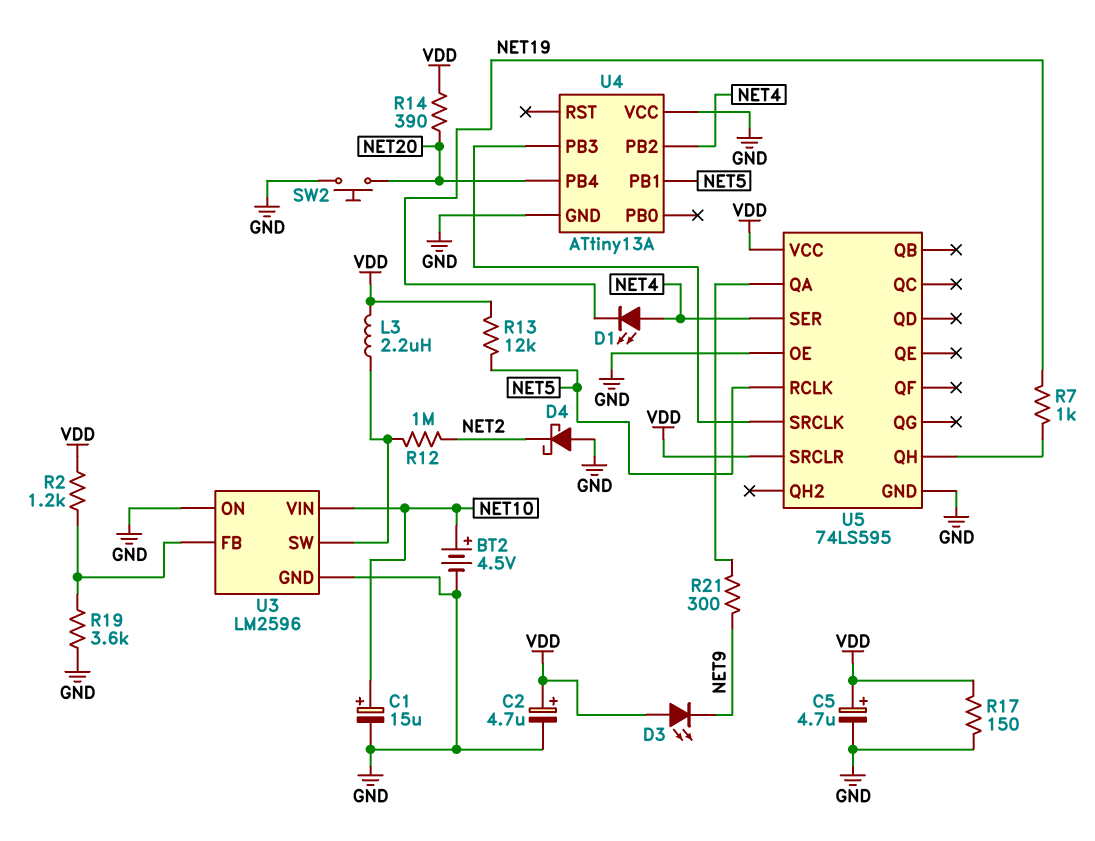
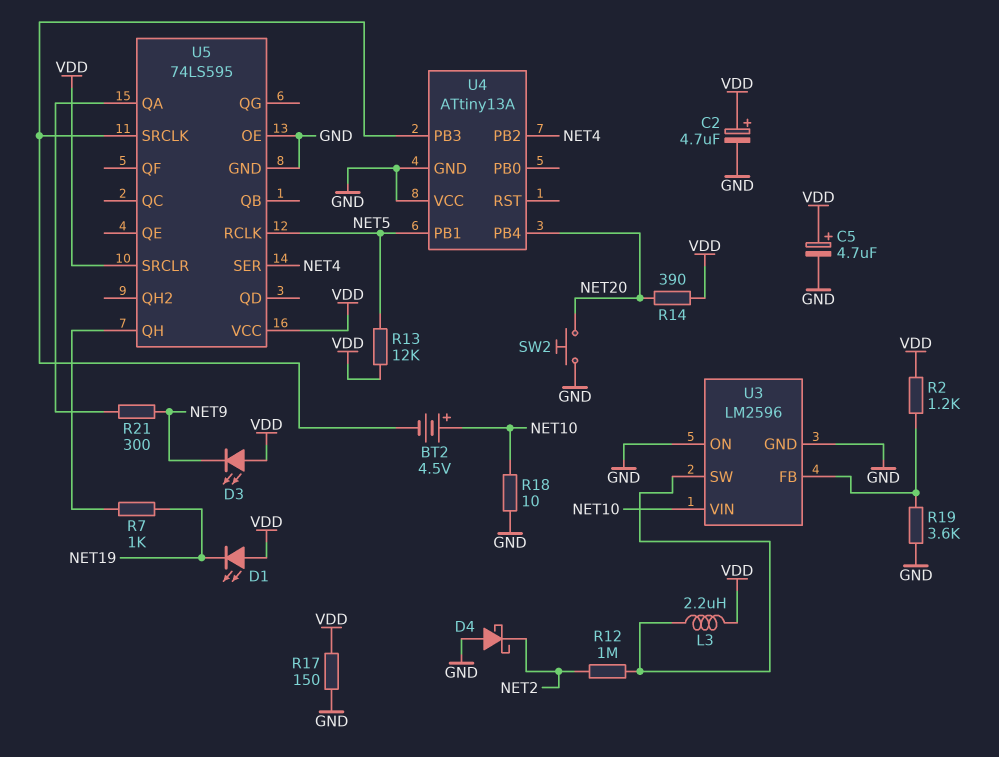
BT2: 4.5V (plus NET10, minus GND) -> 4.5V (plus NET10, minus U4/PB3)
C1: 15uF (plus NET10, minus GND) -> none
D1: LED (A NET4, K NET19) -> LED (A VDD, K NET19)
R18: none -> 10 (GND, NET10)

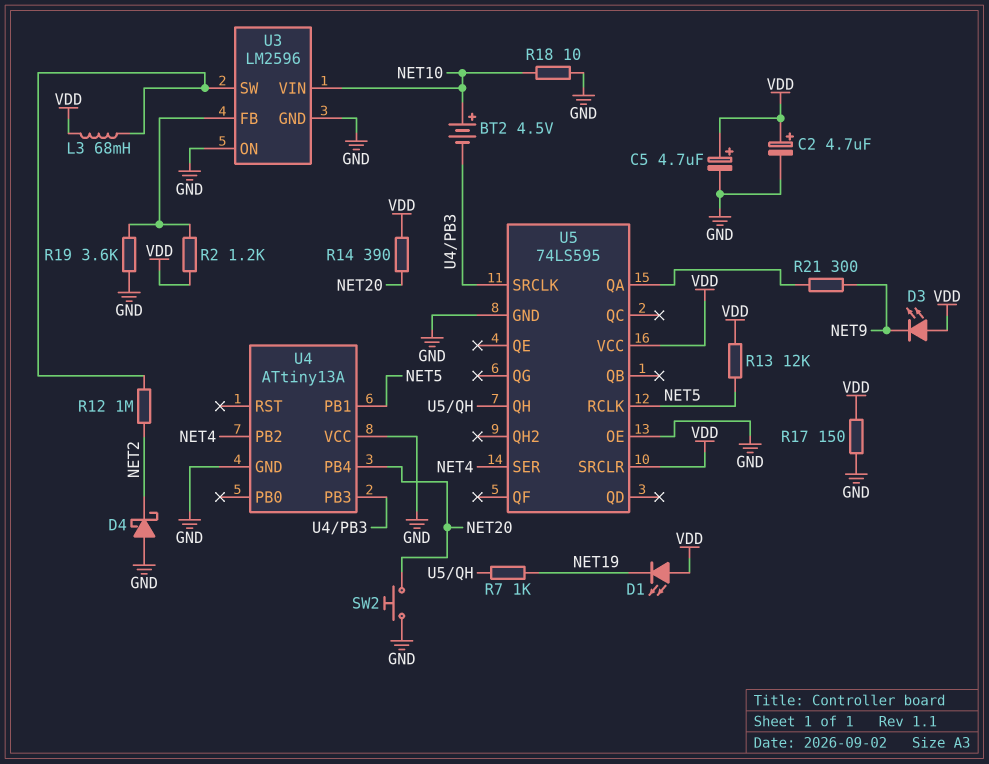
L3: 2.2uH (U3/SW, VDD) -> 68mH (U3/SW, VDD)

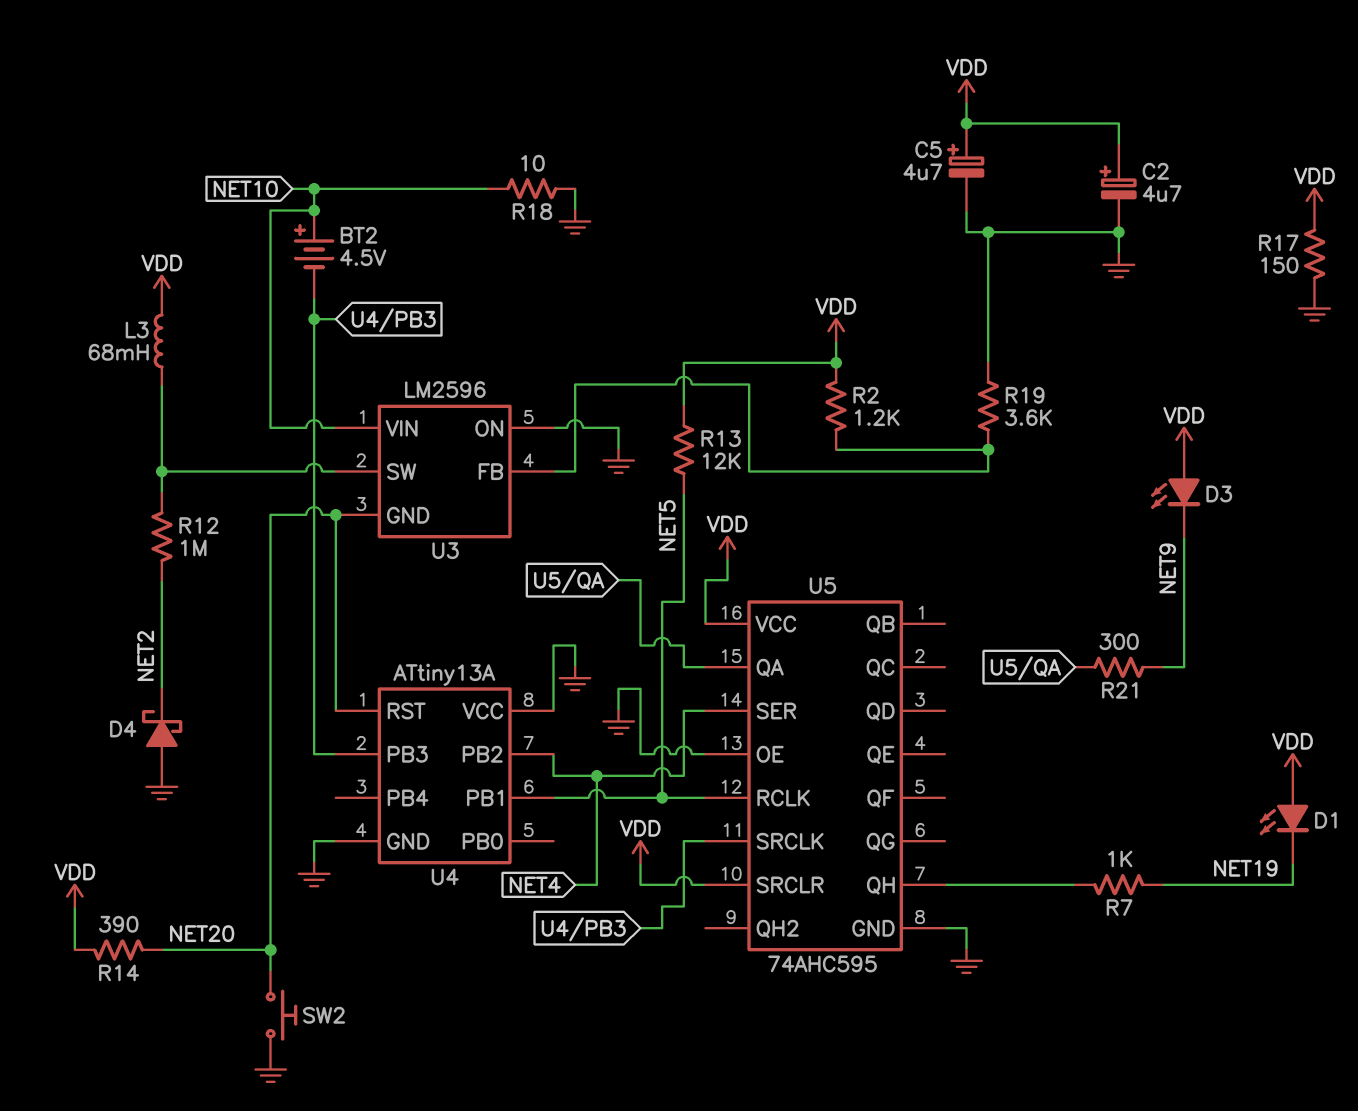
U3 pin GND: GND -> NET20
U4 pin PB4: NET20 -> none
U4 pin RST: none -> NET20
U5: 74LS595 -> 74AHC595

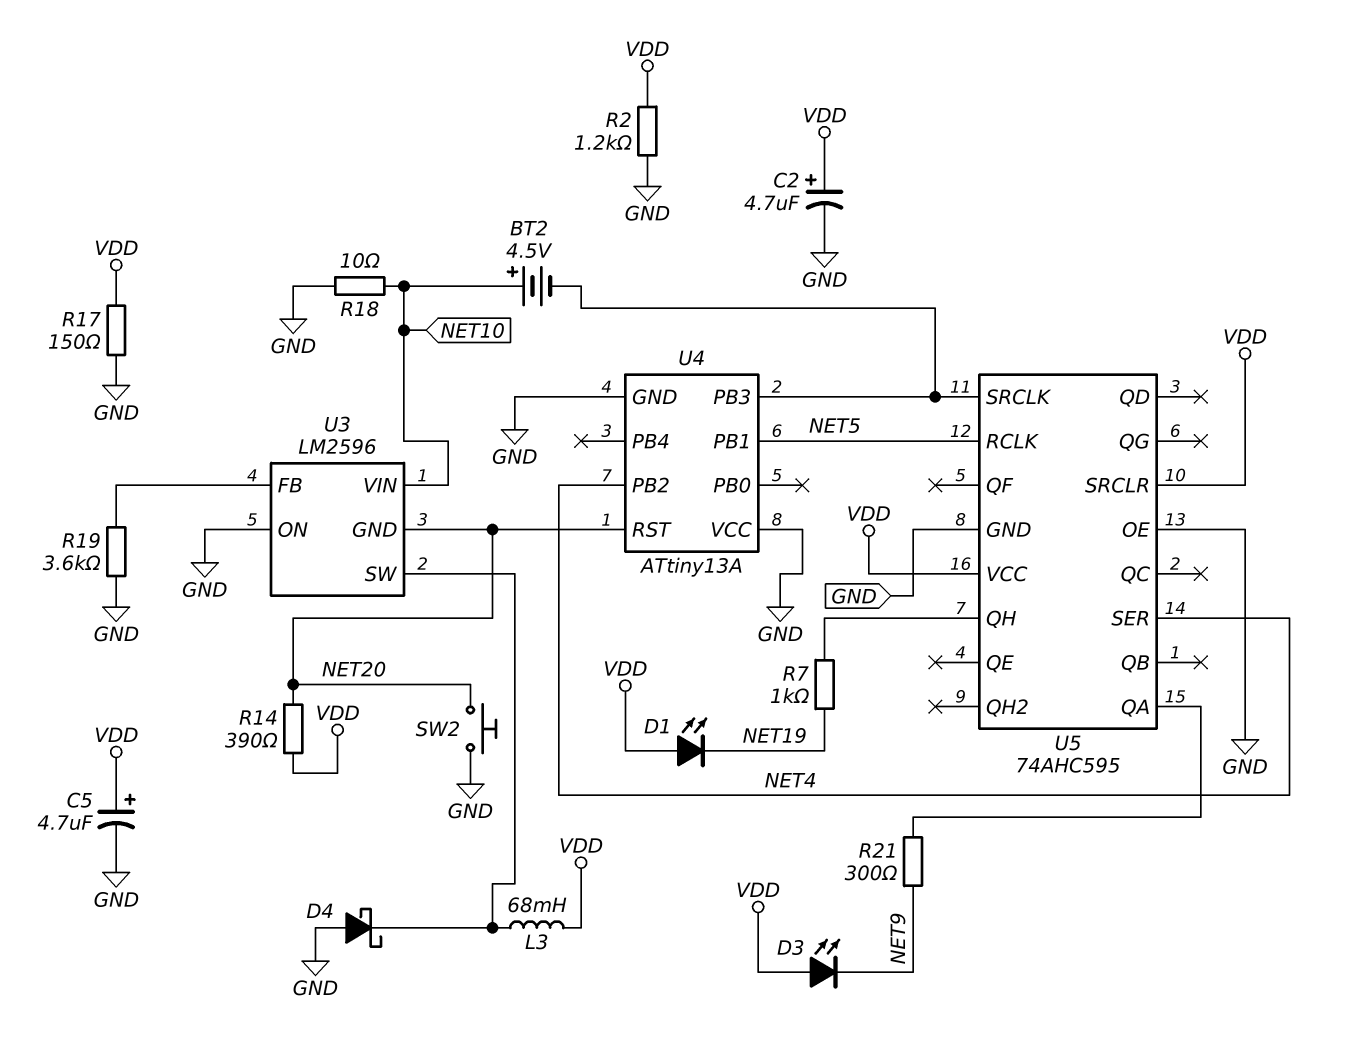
D4: schottky (A GND, K NET2) -> schottky (A GND, K U3/SW)
R2: 1.2k (U3/FB, VDD) -> 1.2k (GND, VDD)
R12: 1M (NET2, U3/SW) -> none
R13: 12k (NET5, VDD) -> none

